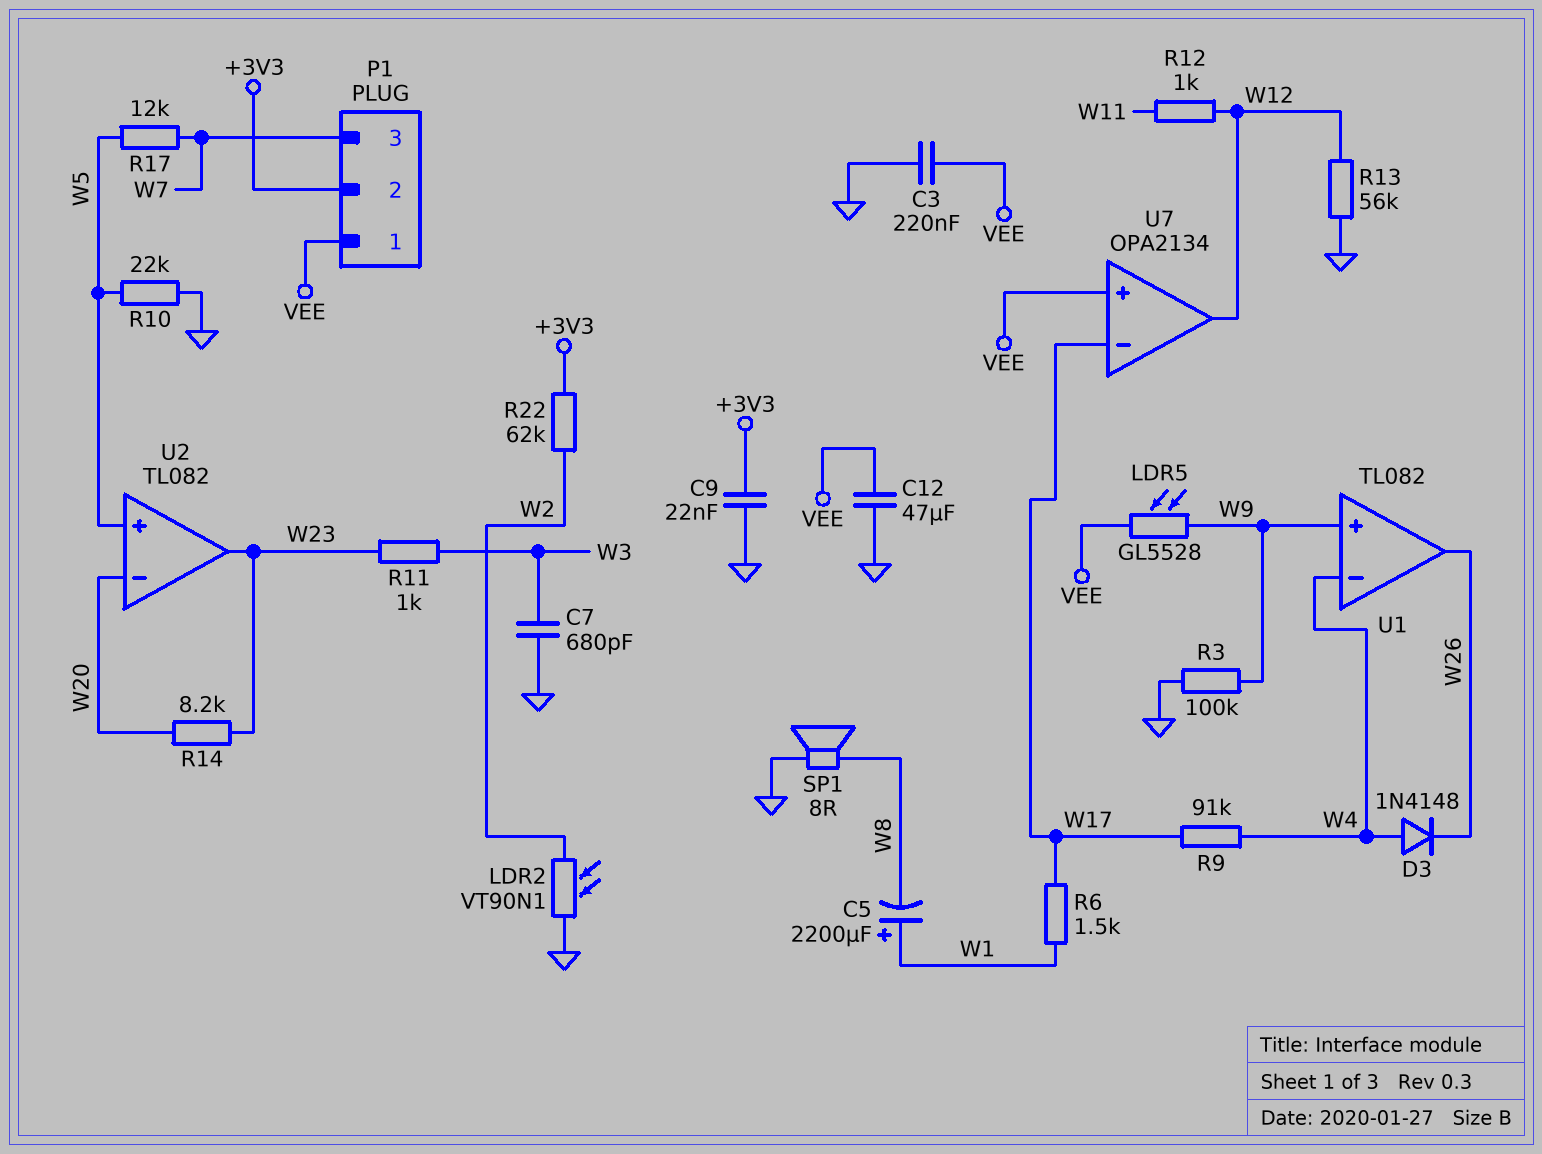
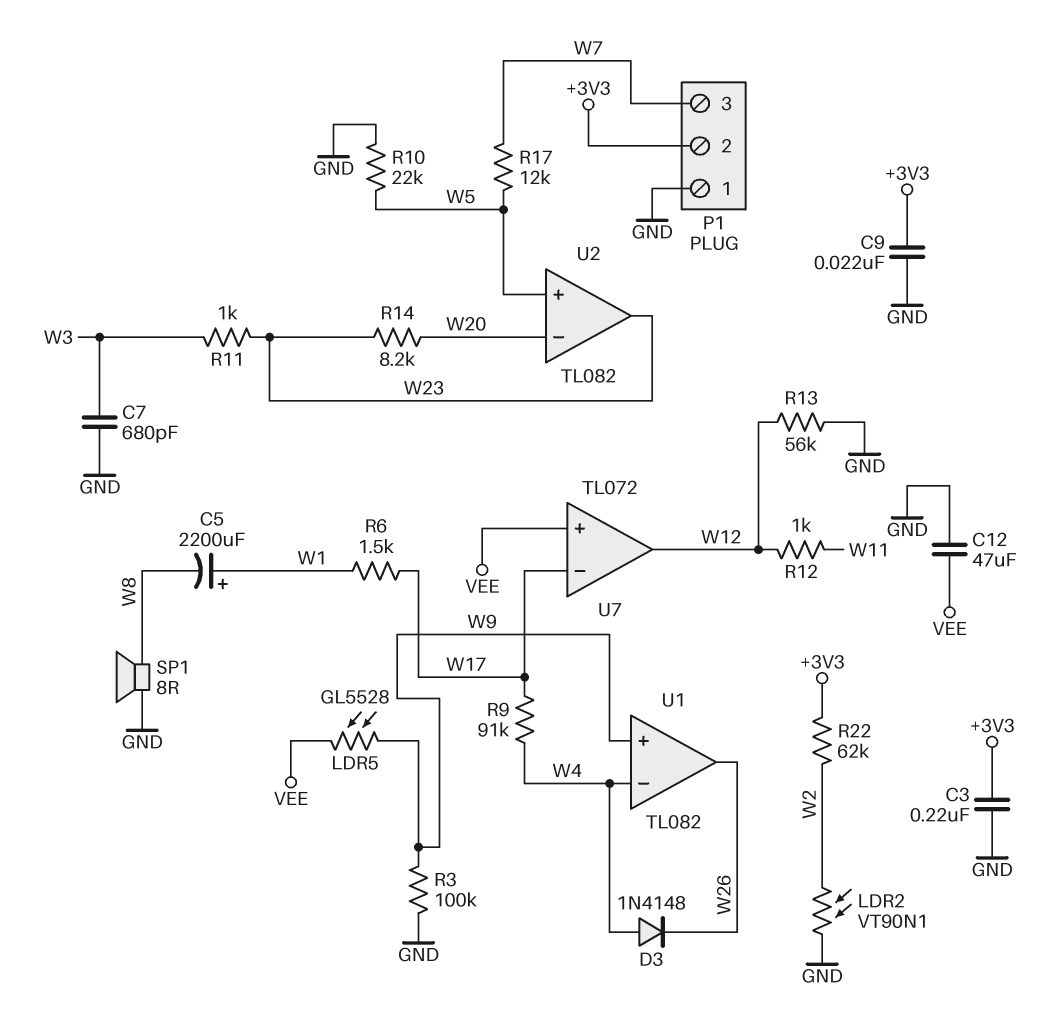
C3: 220nF (GND, VEE) -> 220nF (+3V3, GND)
P1 pin 1: VEE -> GND
U7: OPA2134 -> TL072

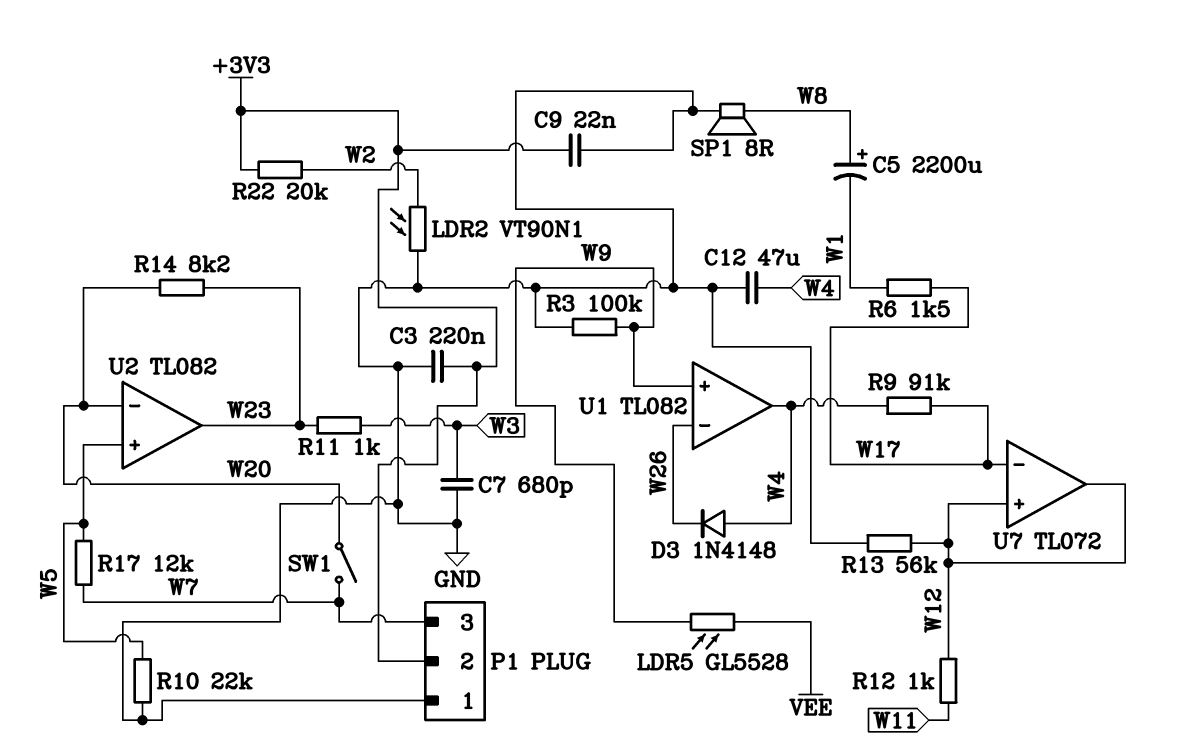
C5: 2200uF (plus W1, minus W8) -> 2200uF (plus W8, minus W1)
C12: 47uF (GND, VEE) -> 47uF (GND, W4)
R22: 62k (+3V3, W2) -> 20k (+3V3, W2)
SW1: none -> switch (W7, W20)
U1 pin in-: W4 -> W26
U1 pin out: W26 -> W4
U7 pin in+: VEE -> W12

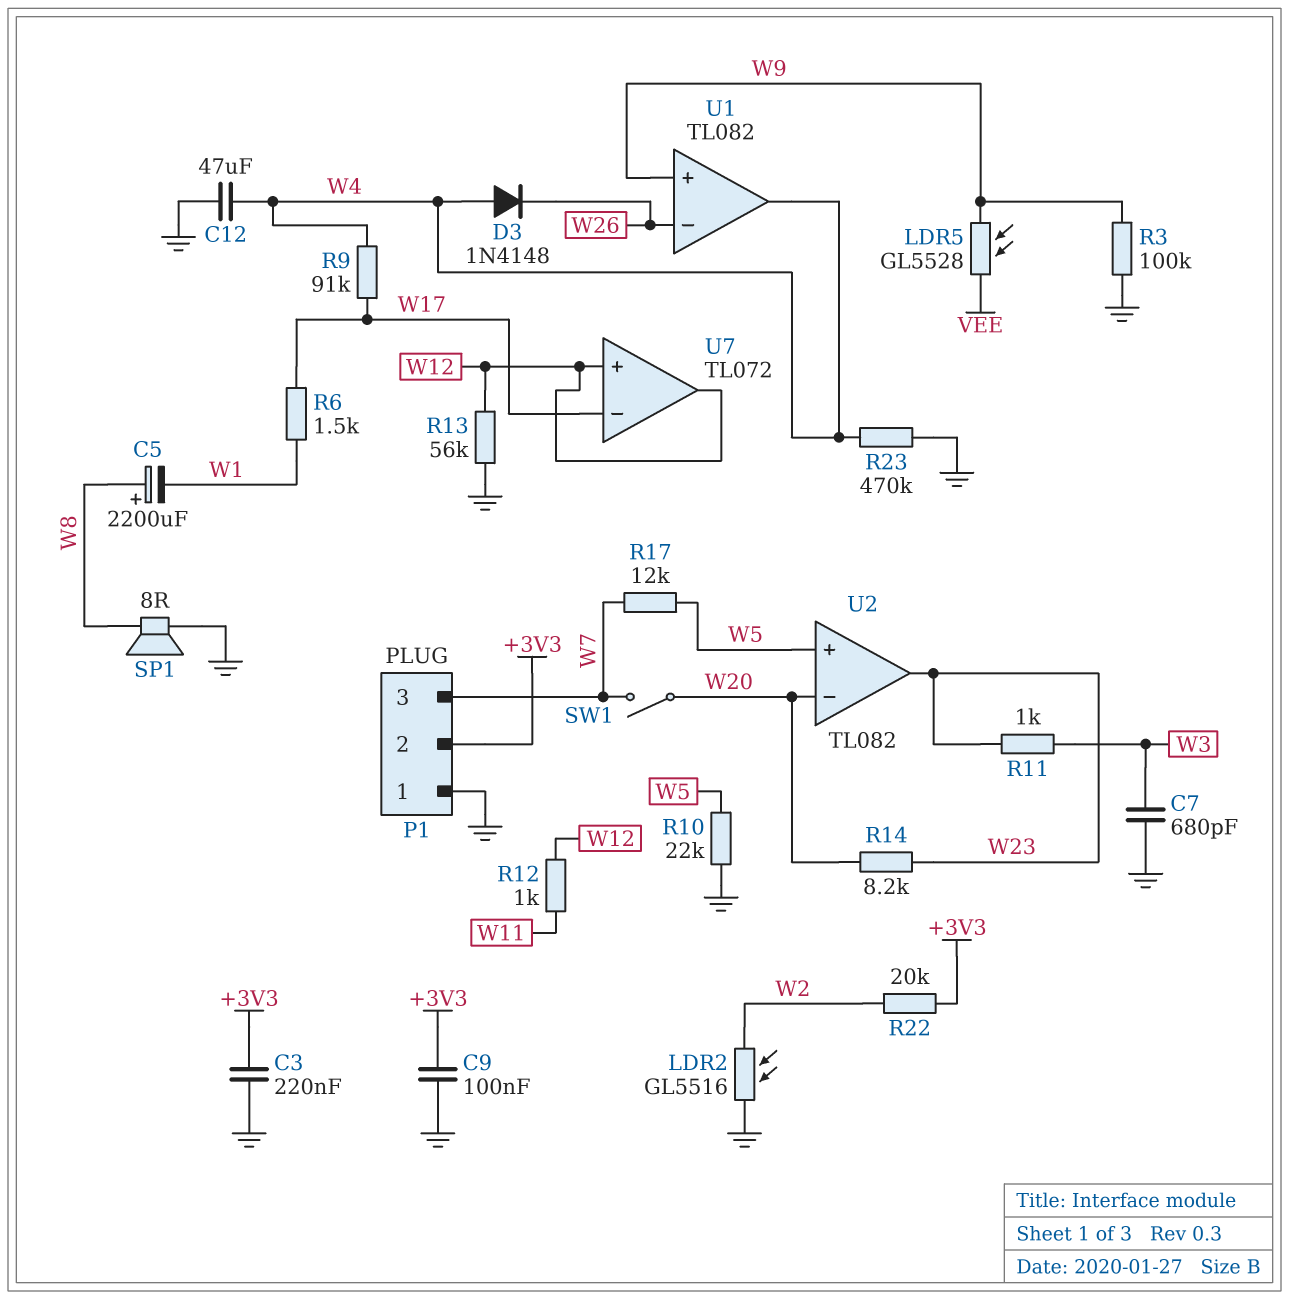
C9: 22nF (+3V3, GND) -> 100nF (+3V3, GND)
LDR2: VT90N1 (GND, W2) -> GL5516 (GND, W2)
R23: none -> 470k (GND, W4)

